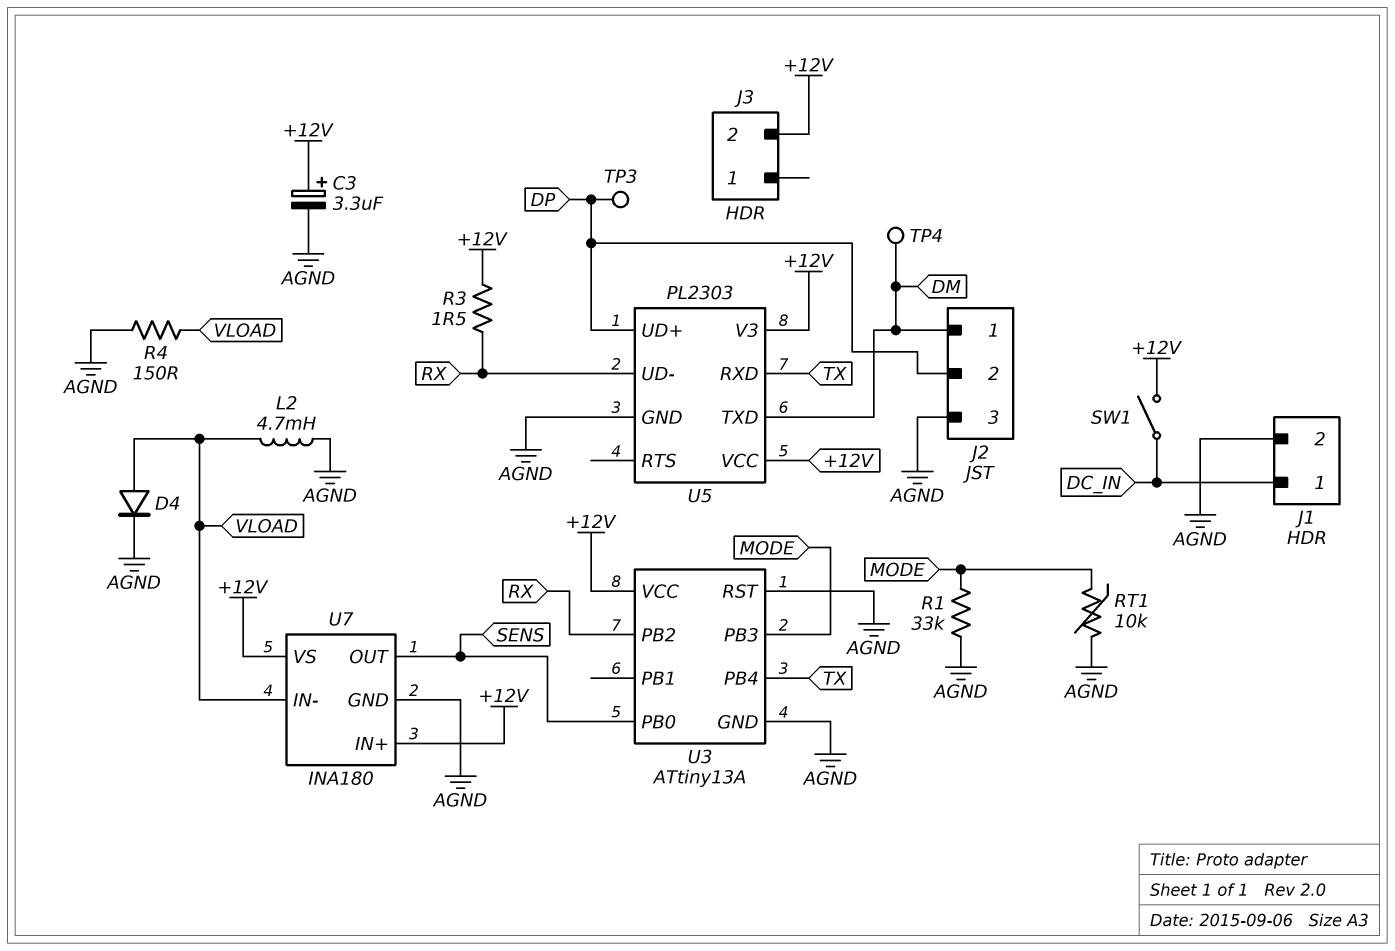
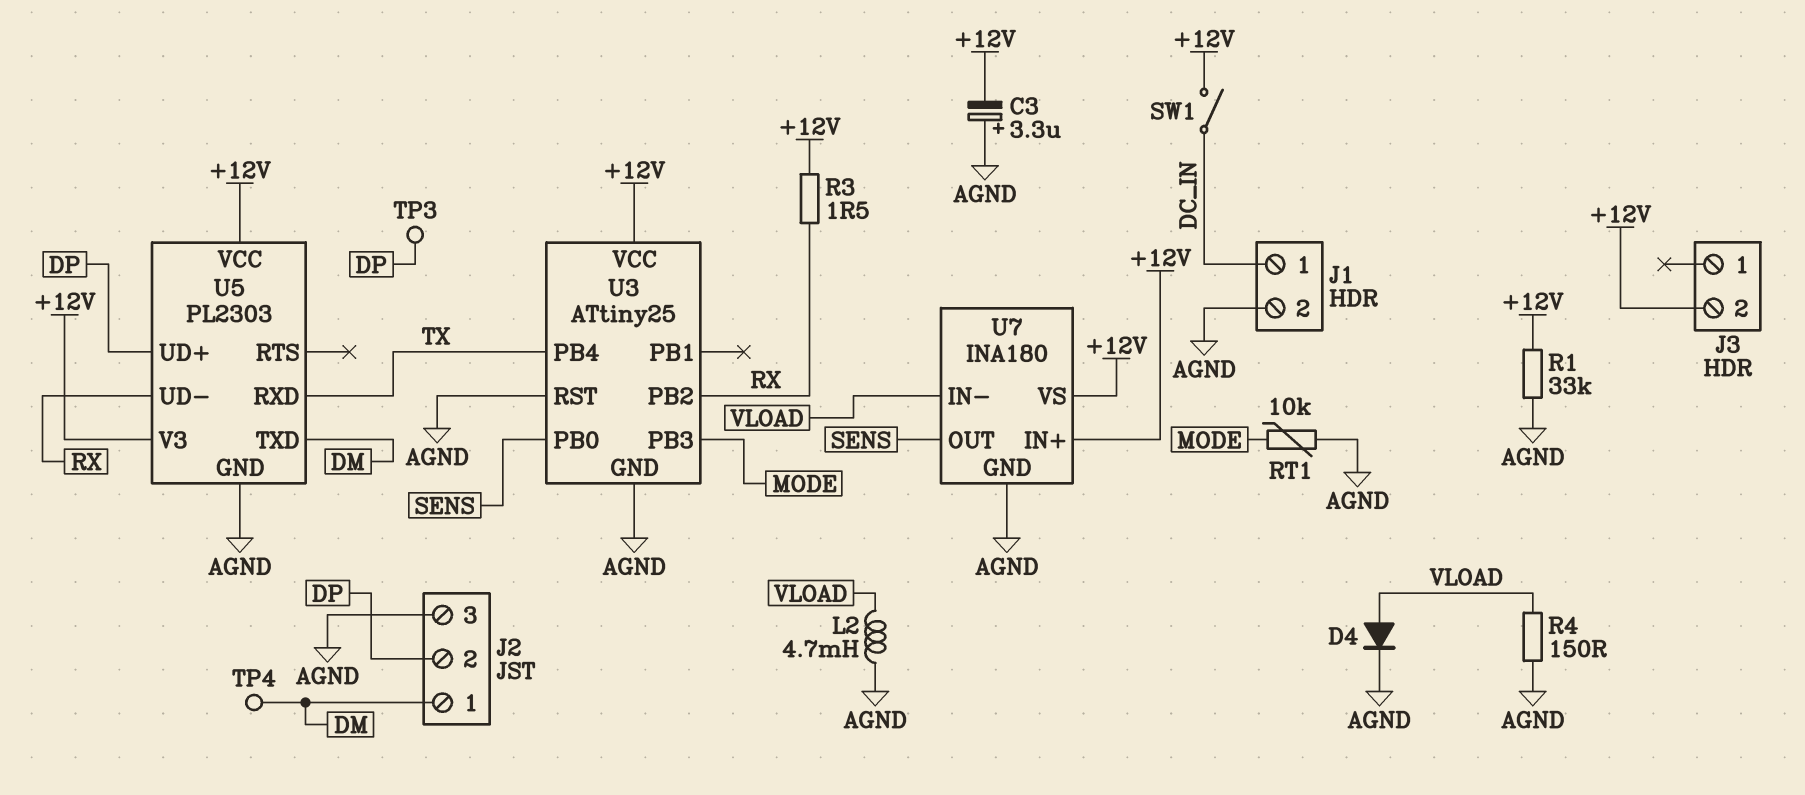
C3: 3.3uF (plus +12V, minus AGND) -> 3.3uF (plus AGND, minus +12V)
R1: 33k (AGND, MODE) -> 33k (+12V, AGND)
U3: ATtiny13A -> ATtiny25

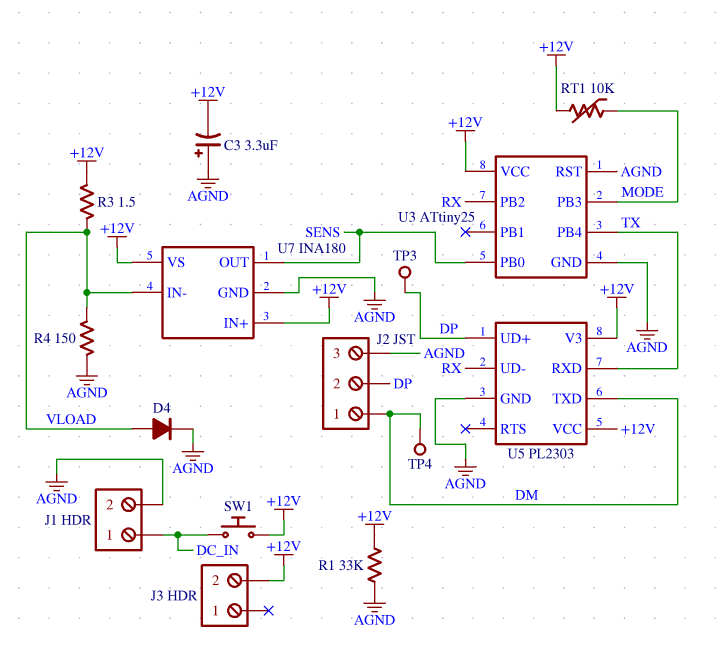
L2: 4.7mH (AGND, VLOAD) -> none
R3: 1.5 (+12V, RX) -> 1.5 (+12V, VLOAD)
RT1: 10k (AGND, MODE) -> 10k (+12V, MODE)
SW1: switch (+12V, DC_IN) -> button (+12V, DC_IN)

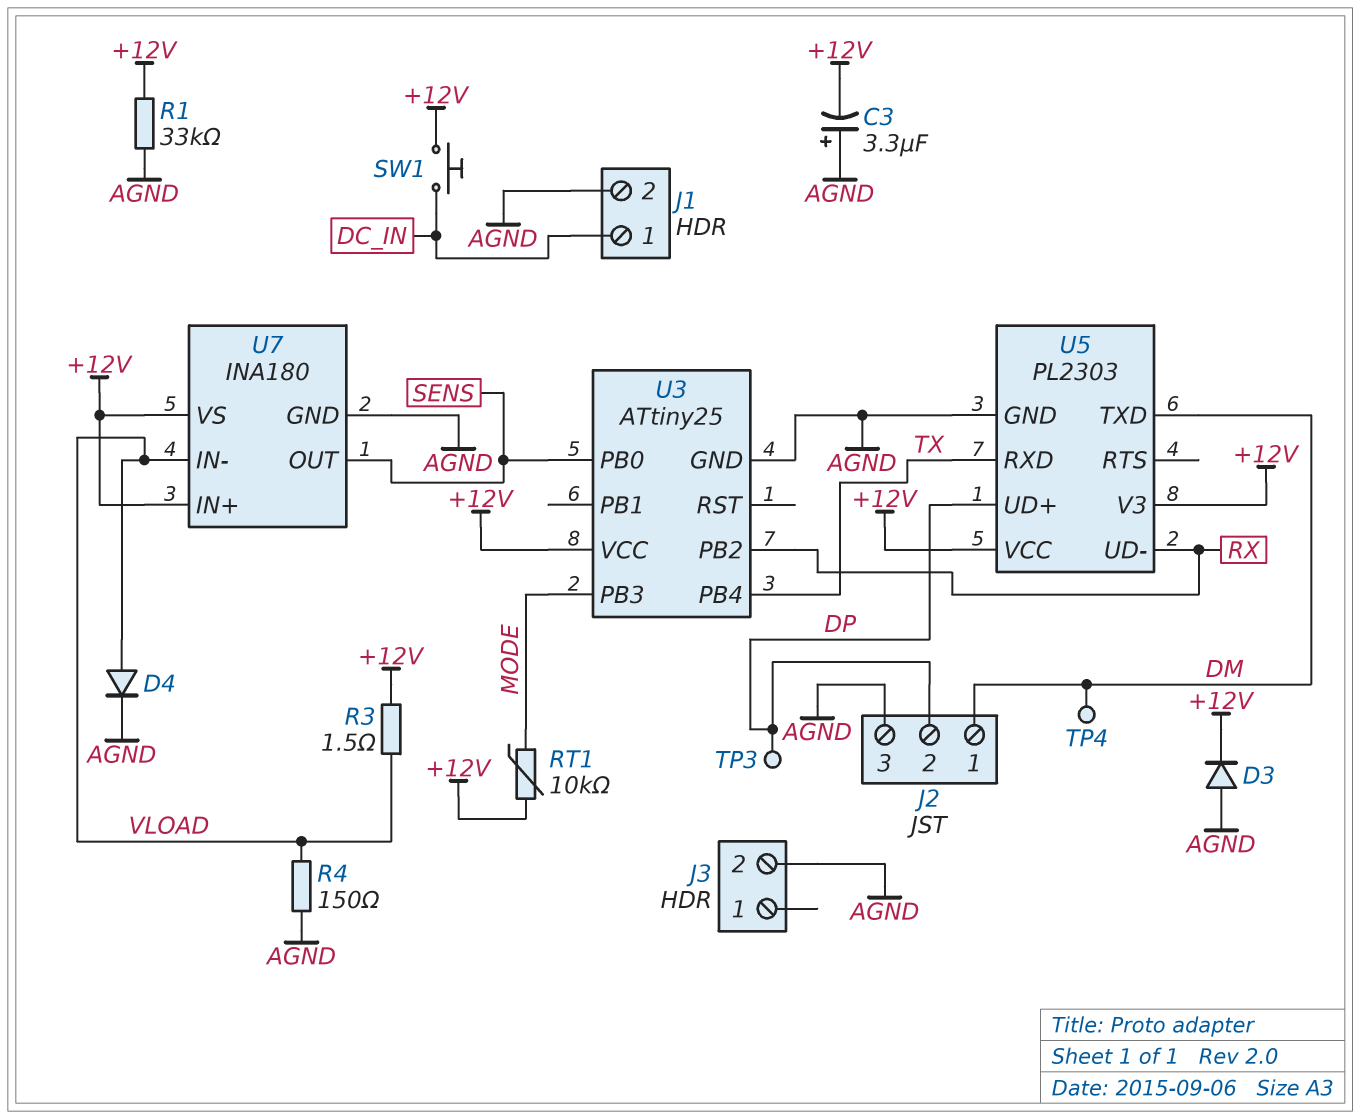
D3: none -> diode (A AGND, K +12V)
J3 pin 2: +12V -> AGND
U3 pin RST: AGND -> none

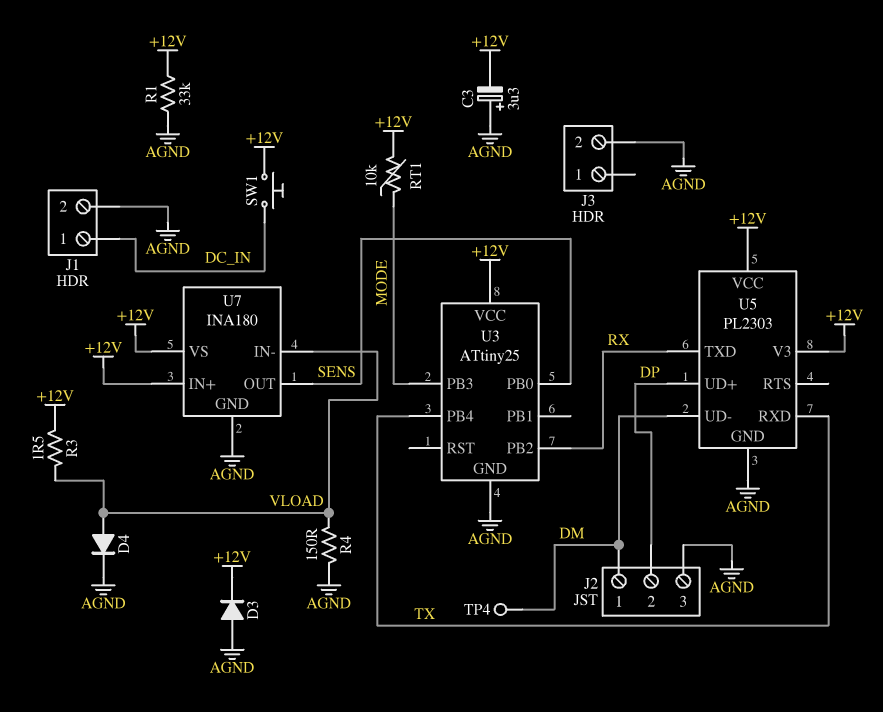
TP3: test point (DP) -> none
U5 pin TXD: DM -> RX
U5 pin UD-: RX -> DM

